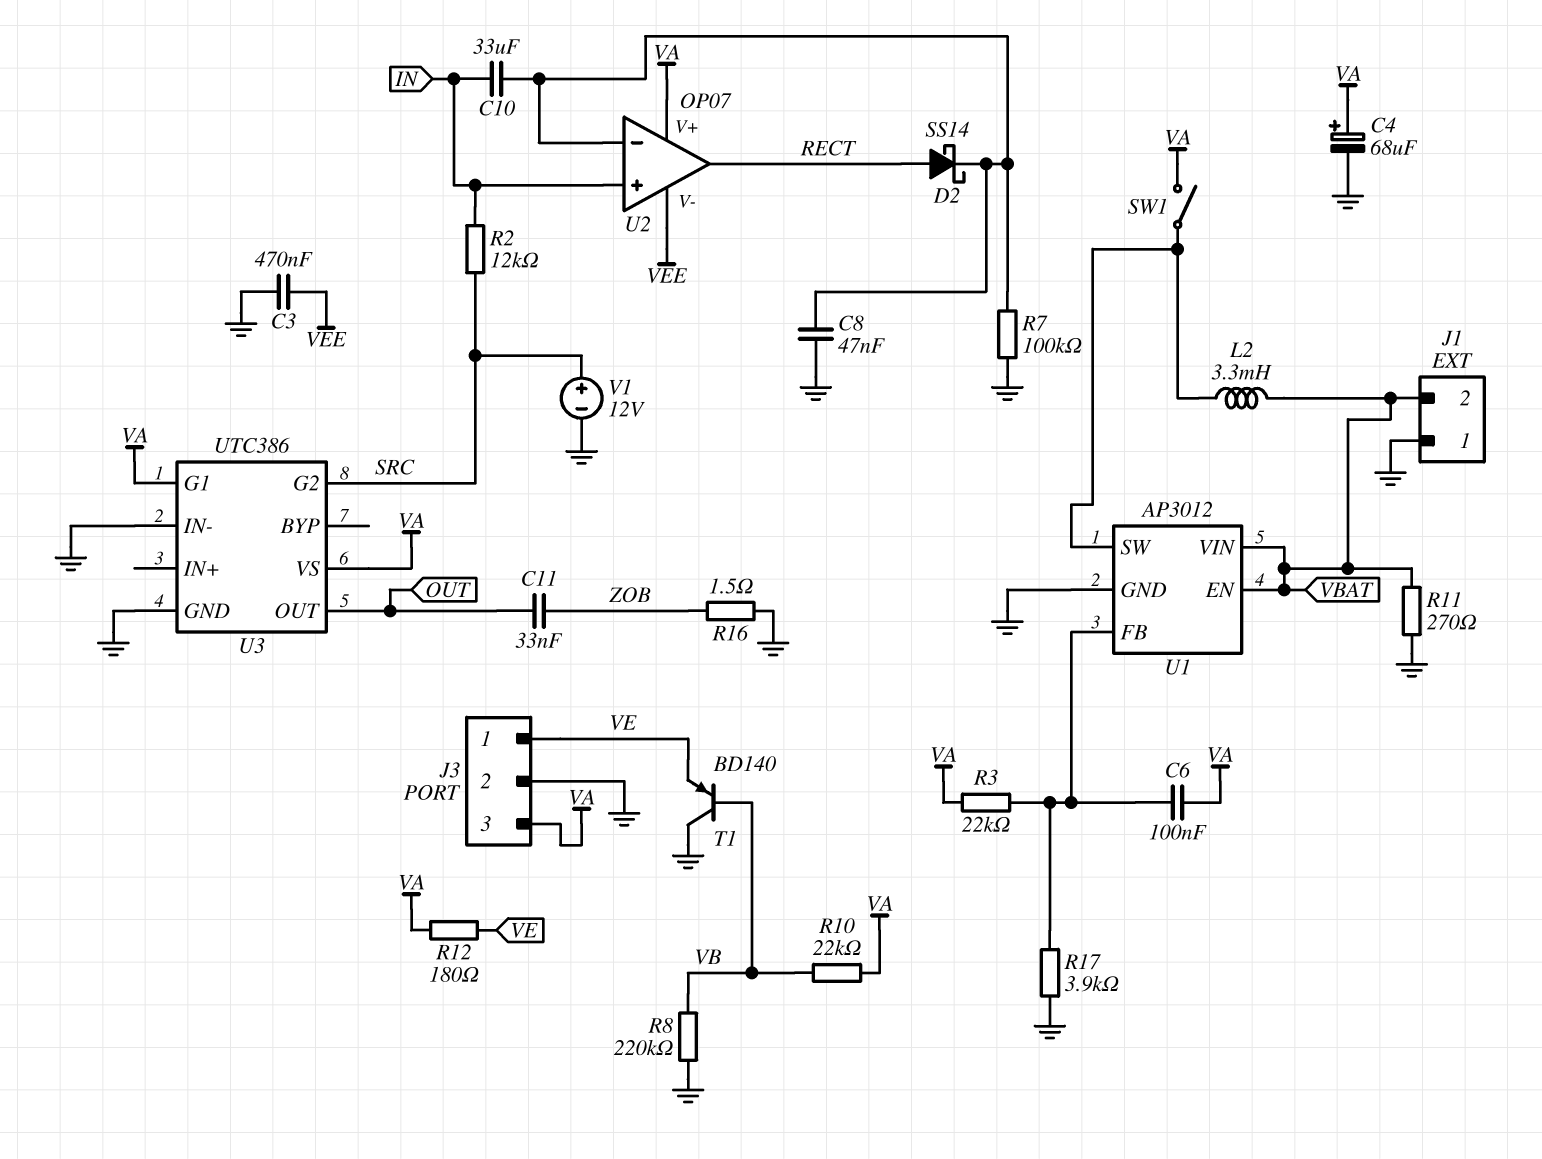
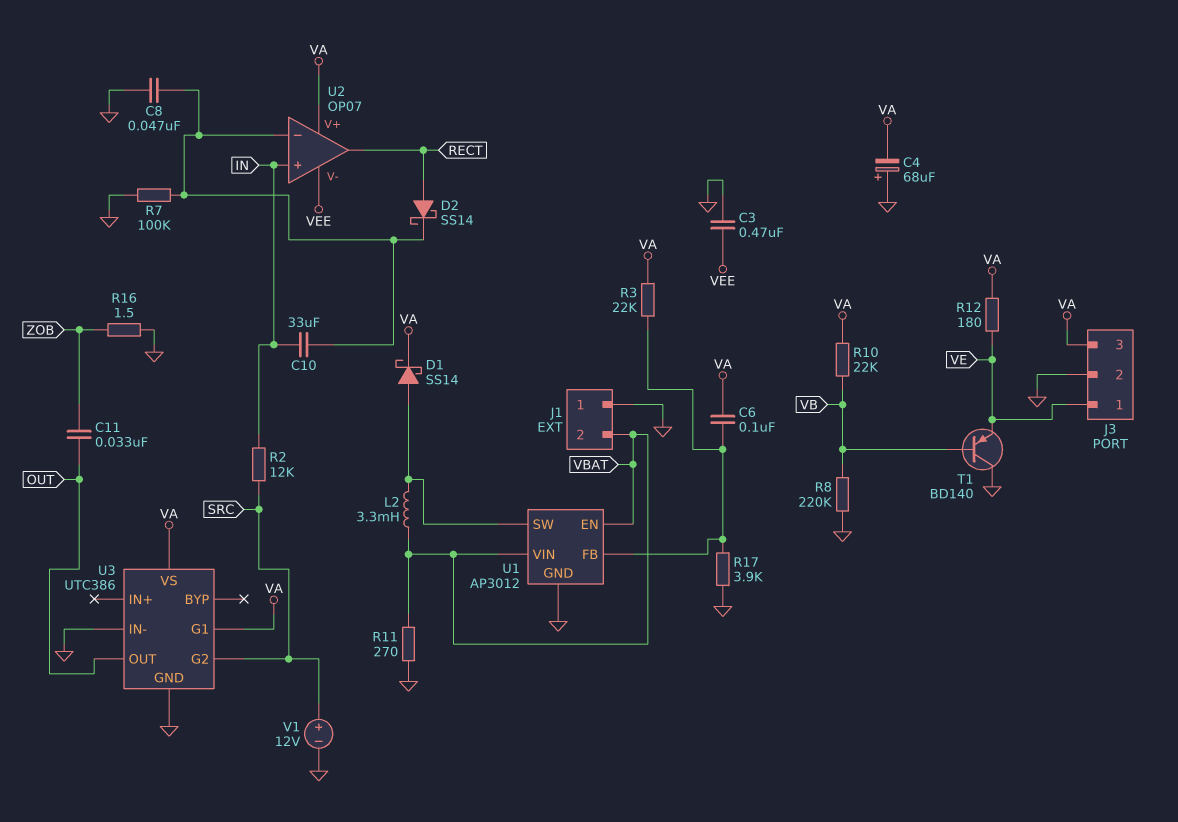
C4: 68uF (plus VA, minus GND) -> 68uF (plus GND, minus VA)
D1: none -> schottky SS14 (A U1/SW, K VA)
SW1: switch (U1/SW, VA) -> none

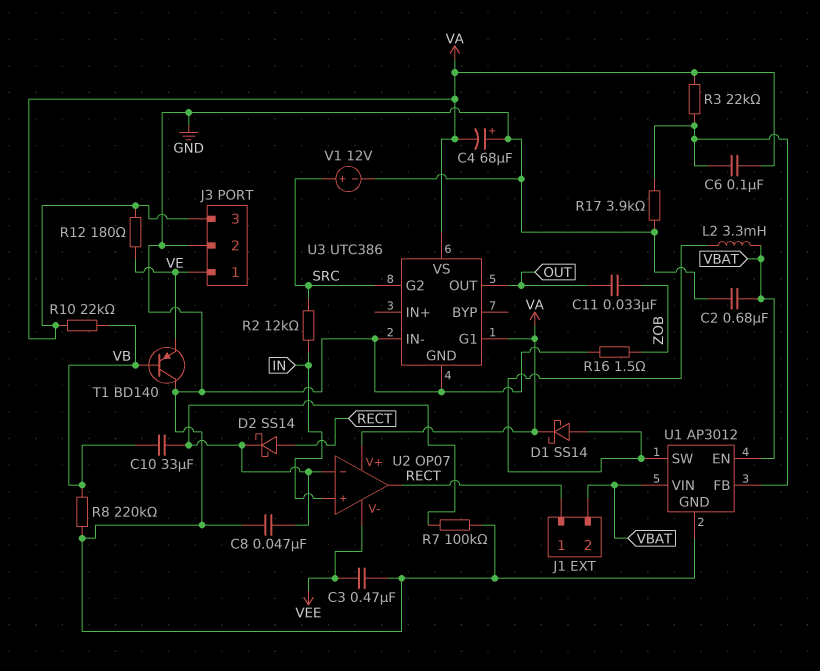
C2: none -> 680nF (GND, VBAT)
C10: 33uF (IN, U2/in-) -> 33uF (U2/in-, VB)
J1 pin 1: GND -> RECT
R11: 270 (GND, VBAT) -> none

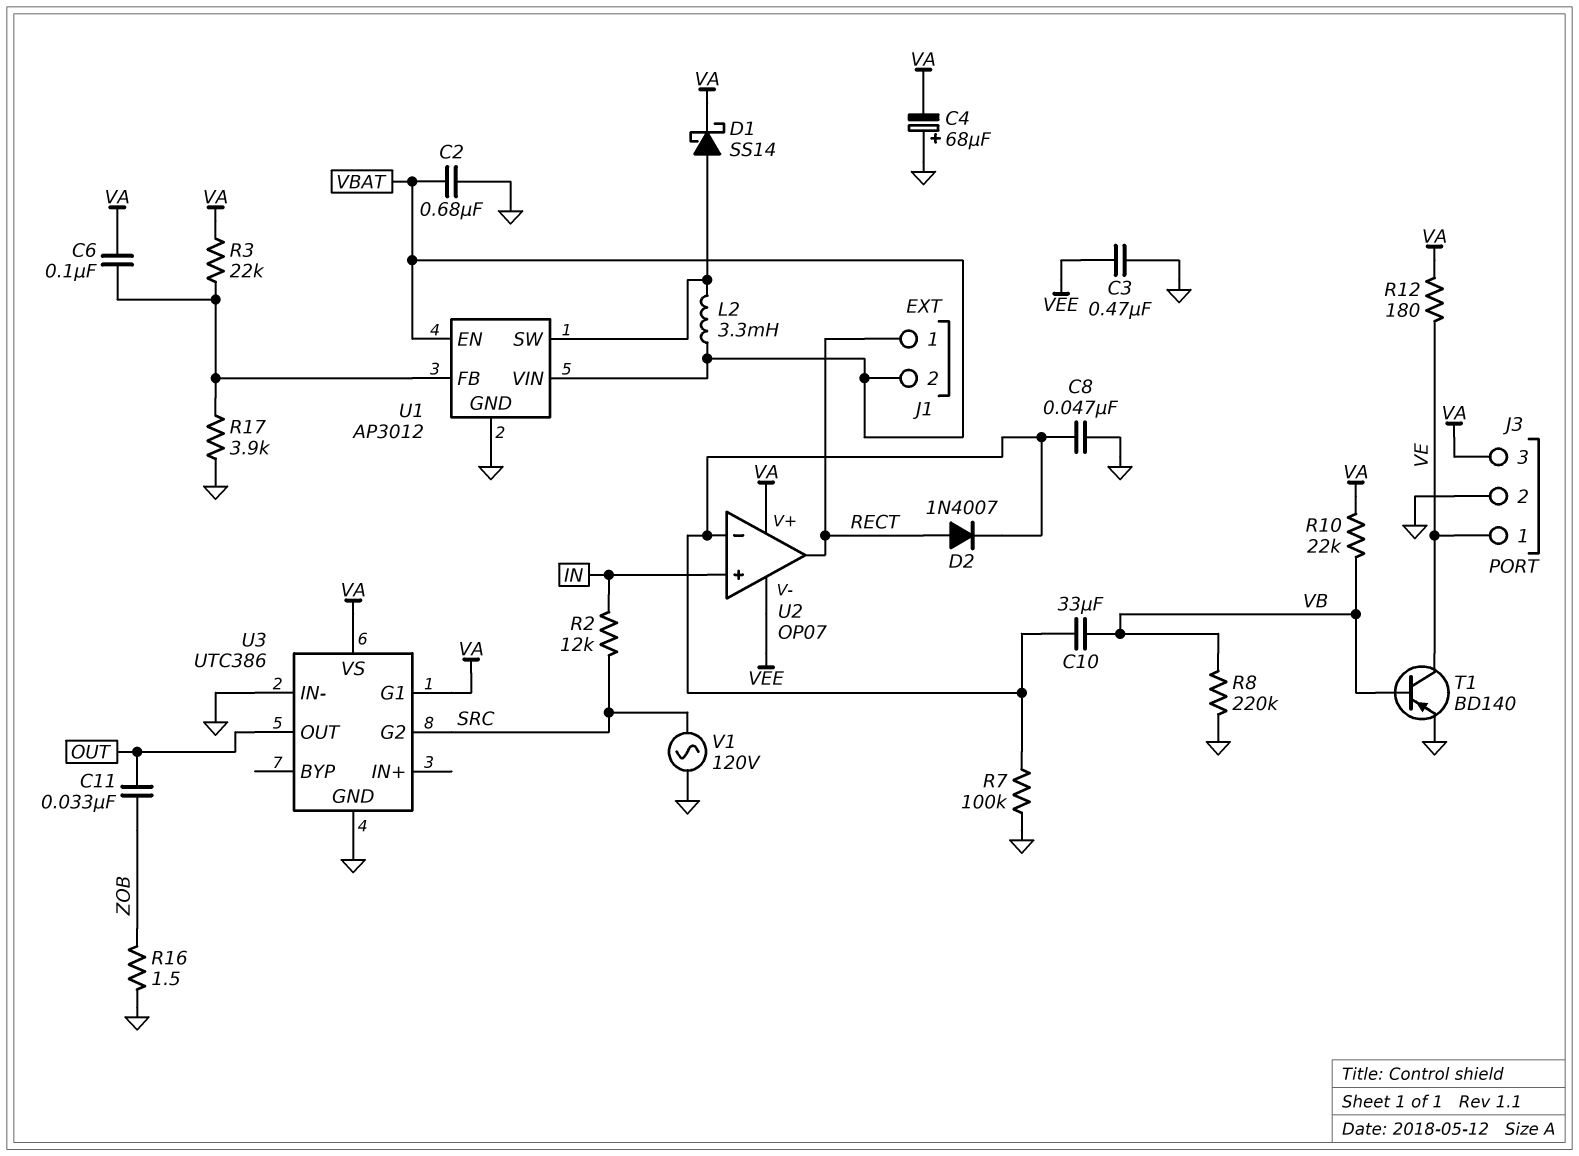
D2: schottky SS14 (A RECT, K U2/in-) -> diode 1N4007 (A RECT, K U2/in-)
T1: PNP BD140 (B VB, C GND, E VE) -> PNP BD140 (B VB, C VE, E GND)
V1: 12V (plus SRC, minus GND) -> AC 120V (GND, SRC)

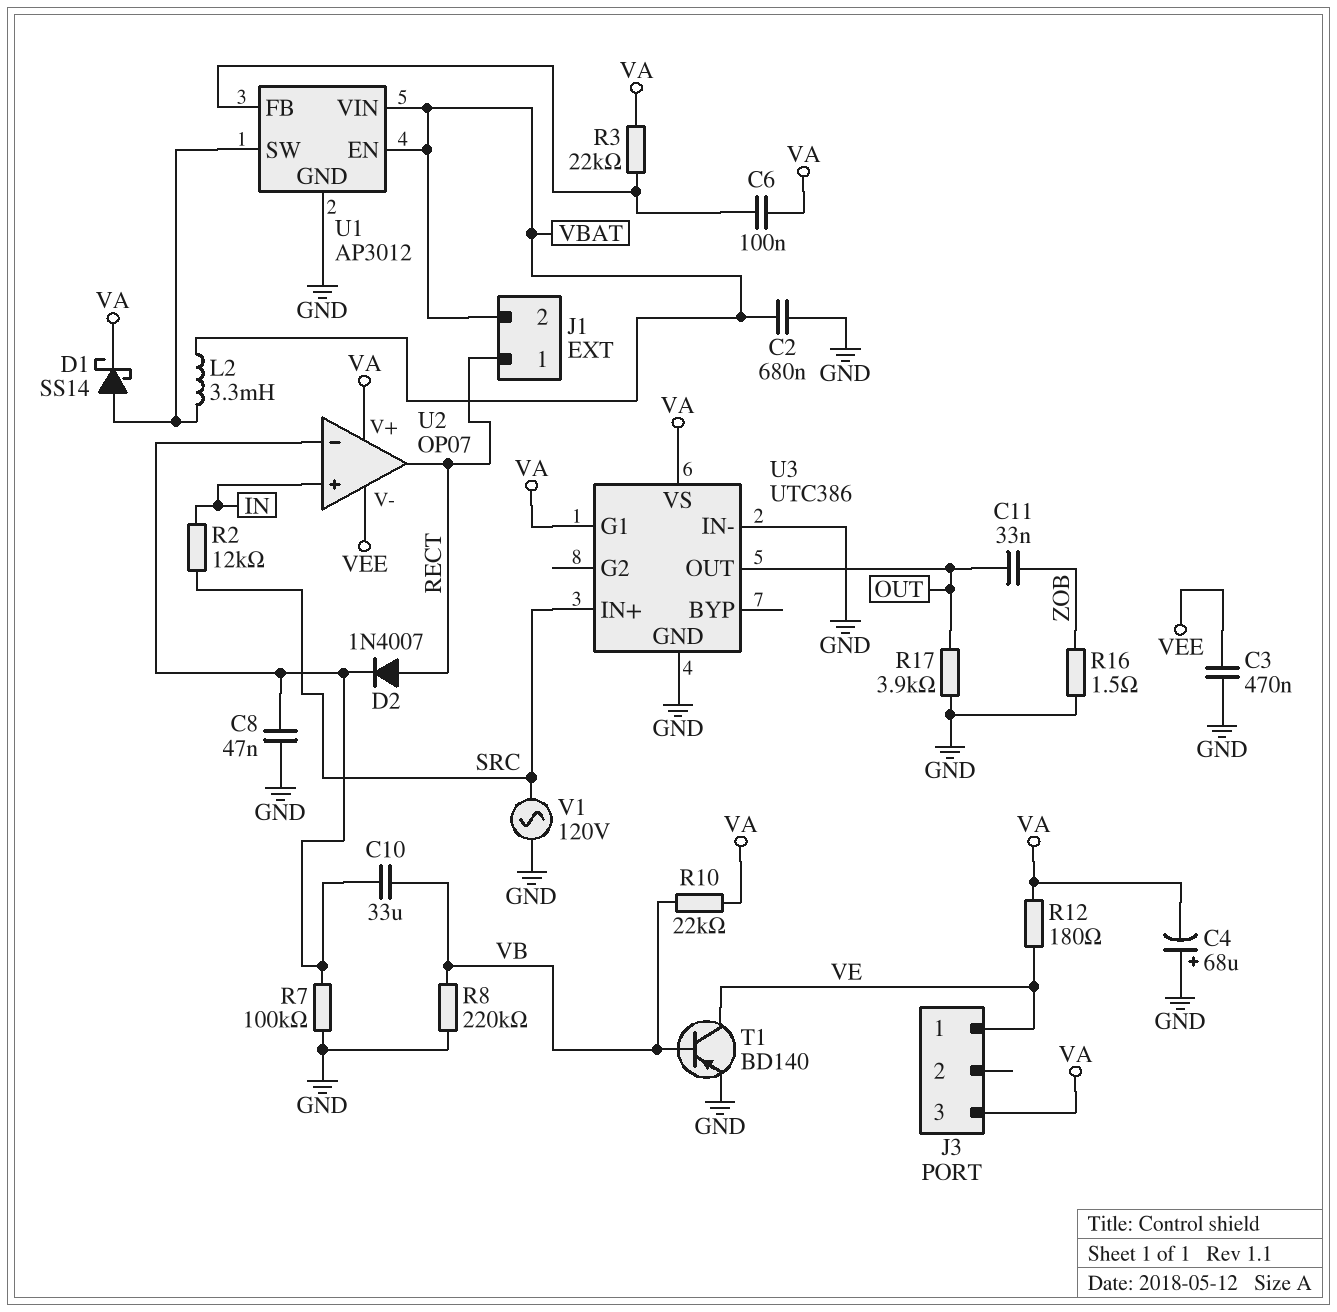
J3 pin 2: GND -> none
R17: 3.9k (GND, U1/FB) -> 3.9k (GND, OUT)
U3 pin G2: SRC -> none
U3 pin IN+: none -> SRC

